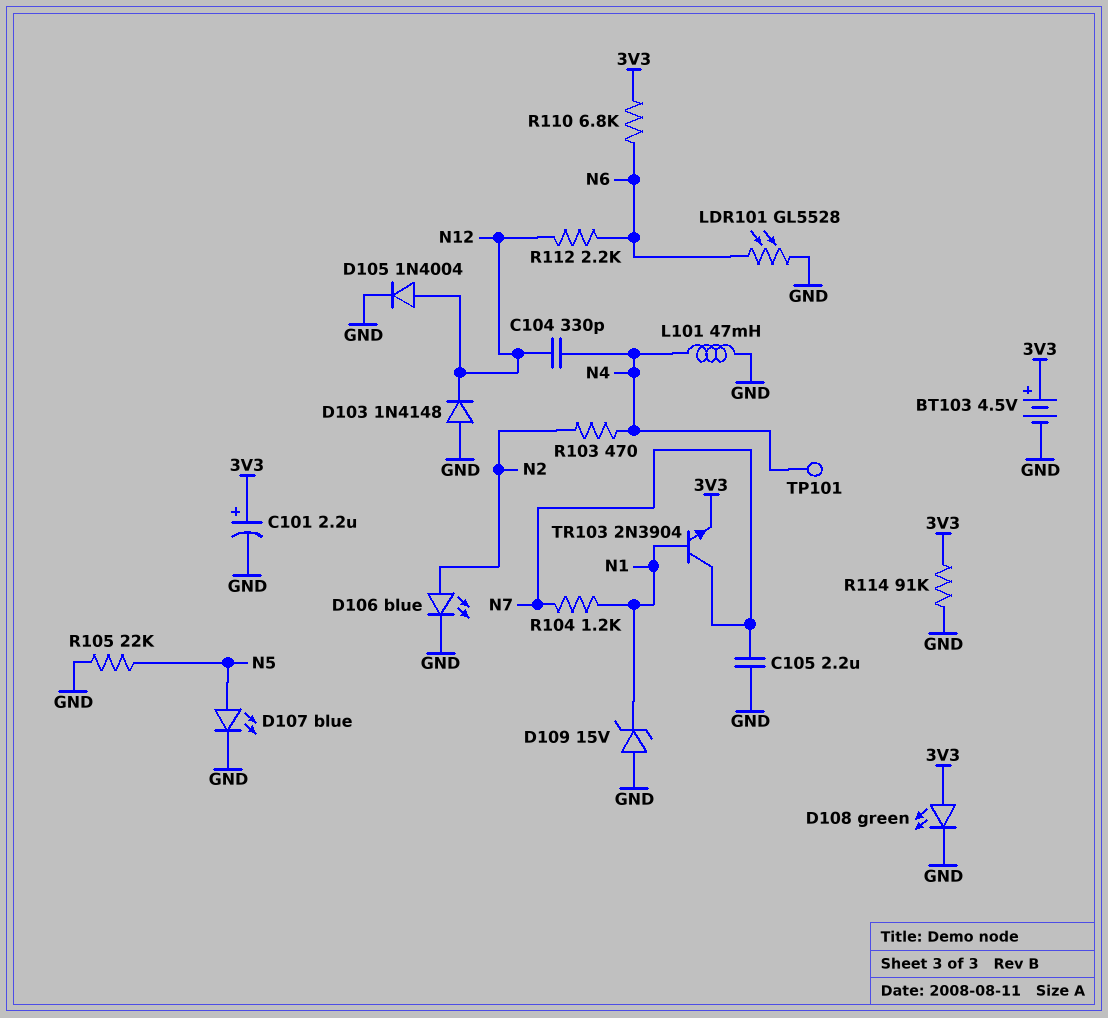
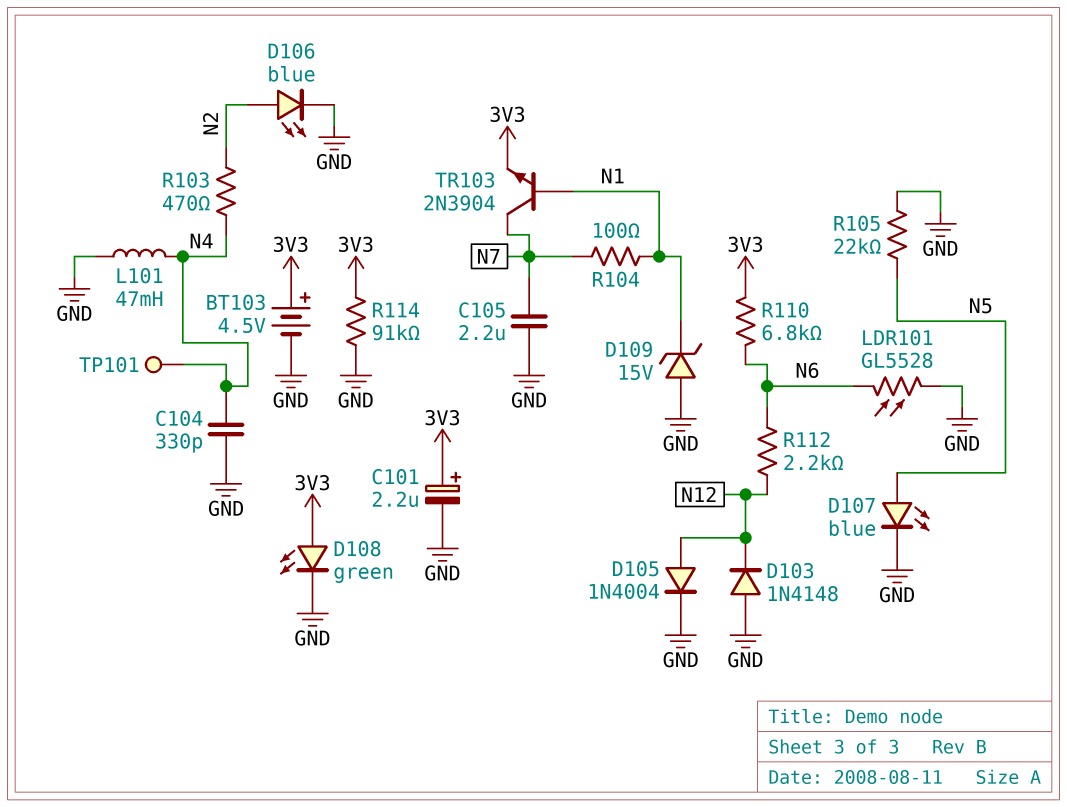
C104: 330pF (N4, N12) -> 330pF (GND, N4)
R104: 1.2k (N1, N7) -> 100 (N1, N7)

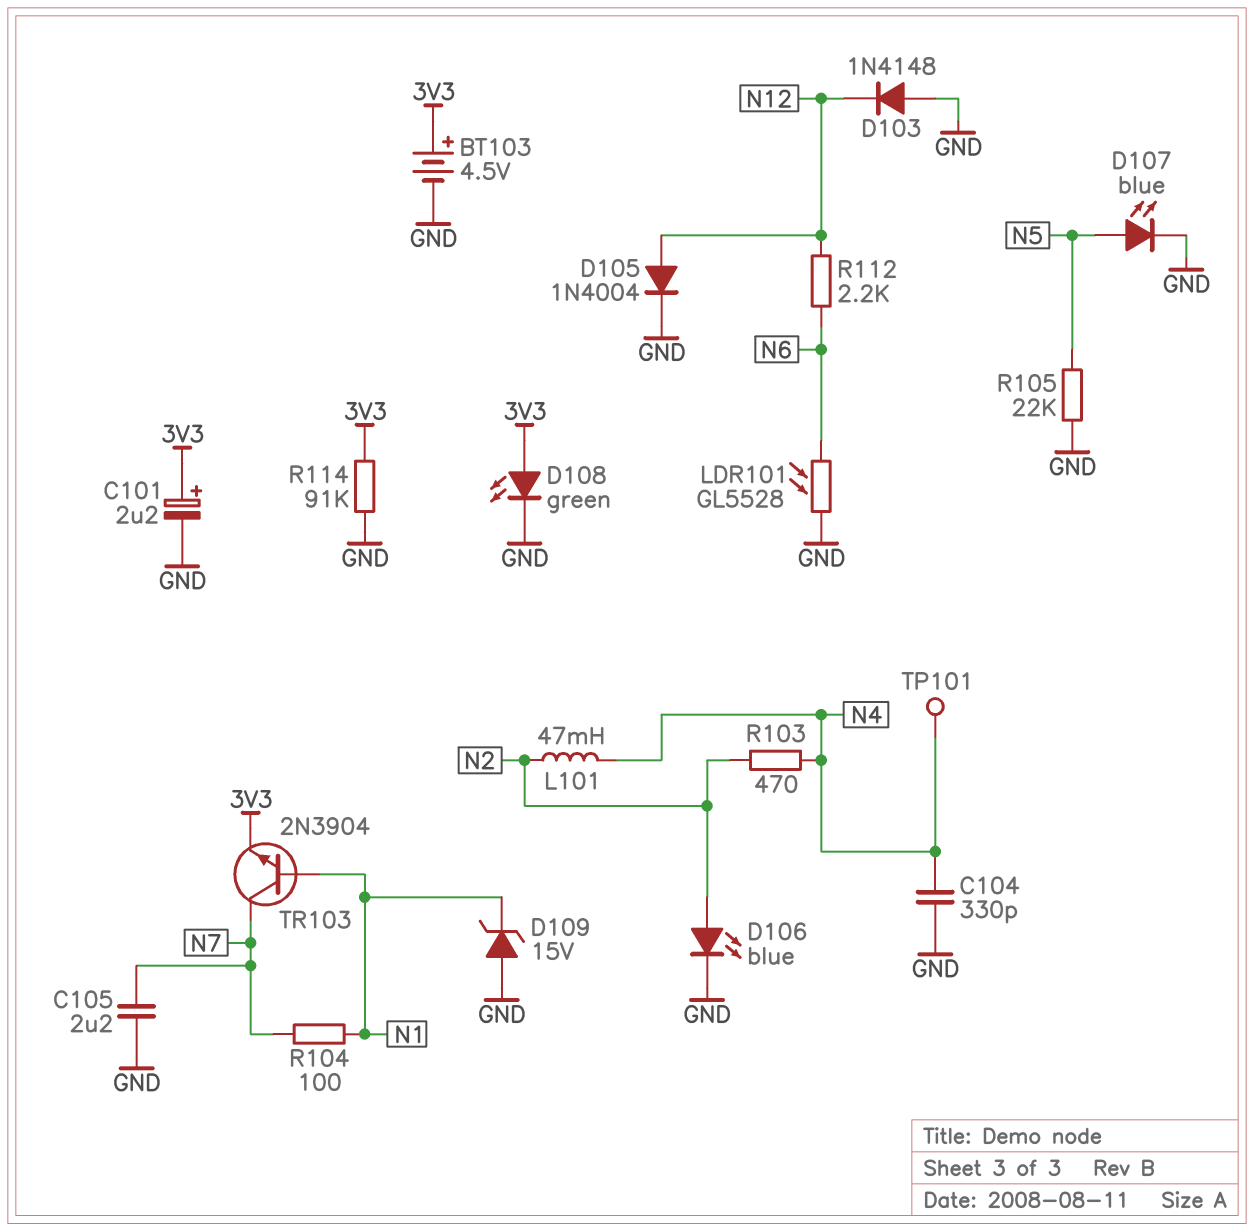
L101: 47mH (GND, N4) -> 47mH (N2, N4)
R110: 6.8k (3V3, N6) -> none

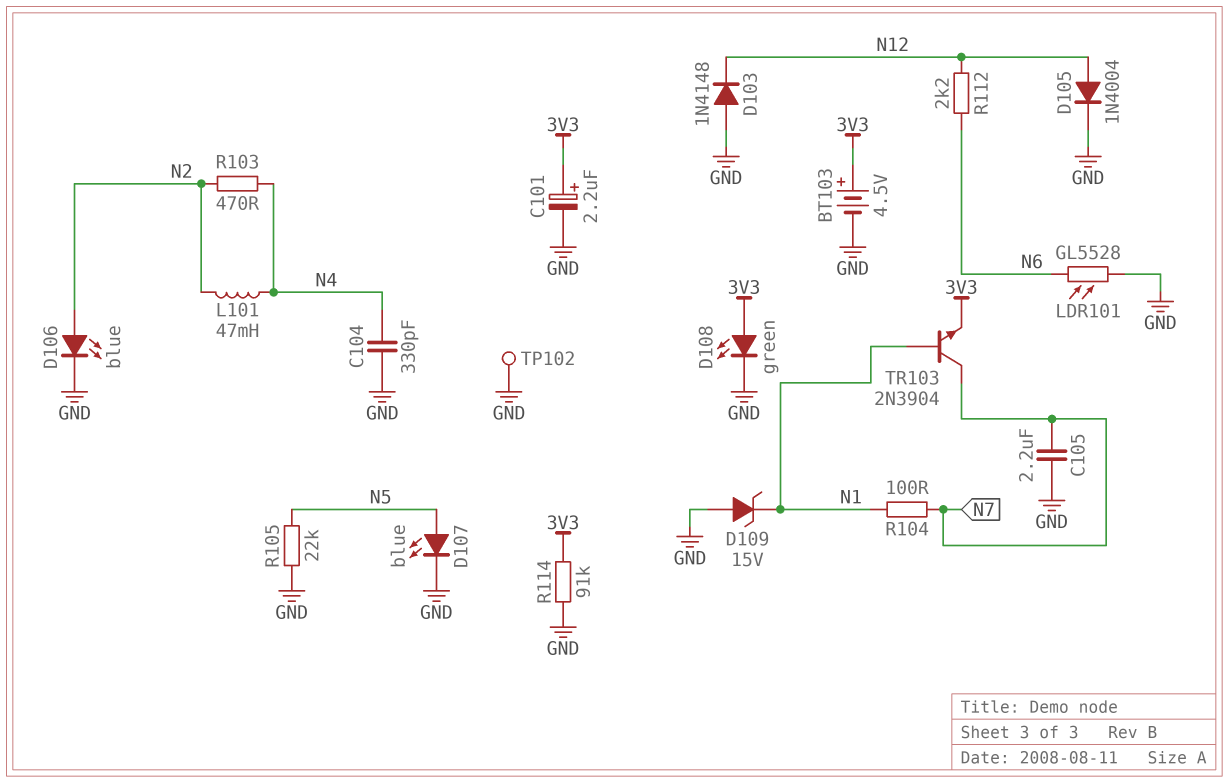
TP101: test point (N4) -> none
TP102: none -> test point (GND)

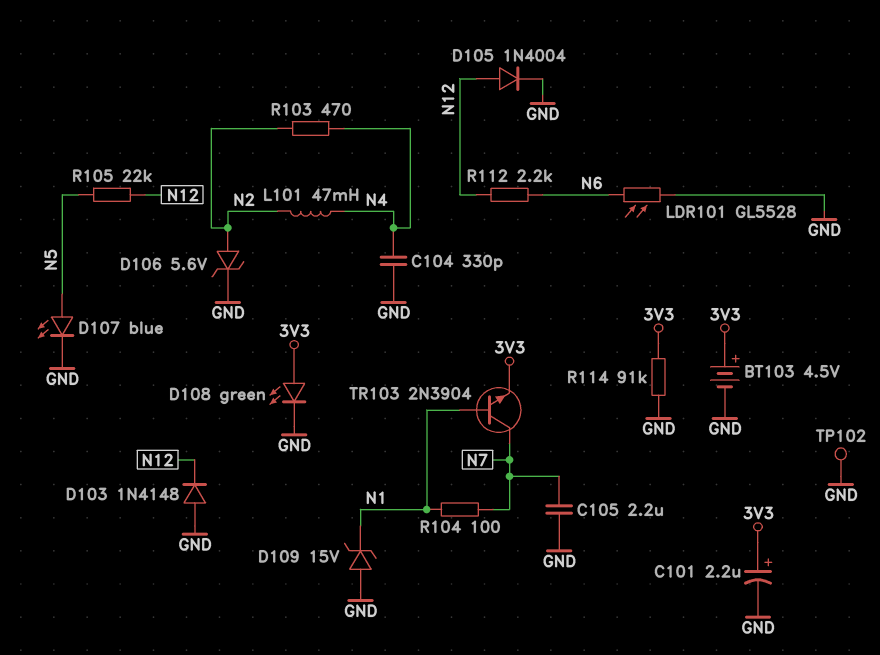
D106: LED blue (A N2, K GND) -> zener 5.6V (A N2, K GND)
R105: 22k (GND, N5) -> 22k (N5, N12)

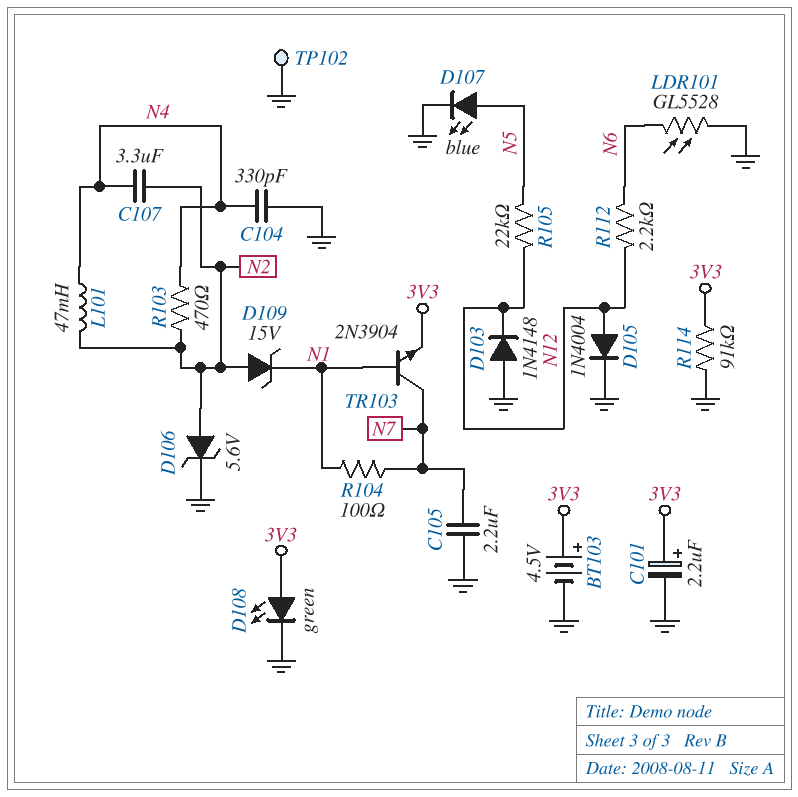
C107: none -> 3.3uF (N2, N4)
D109: zener 15V (A GND, K N1) -> zener 15V (A N2, K N1)

